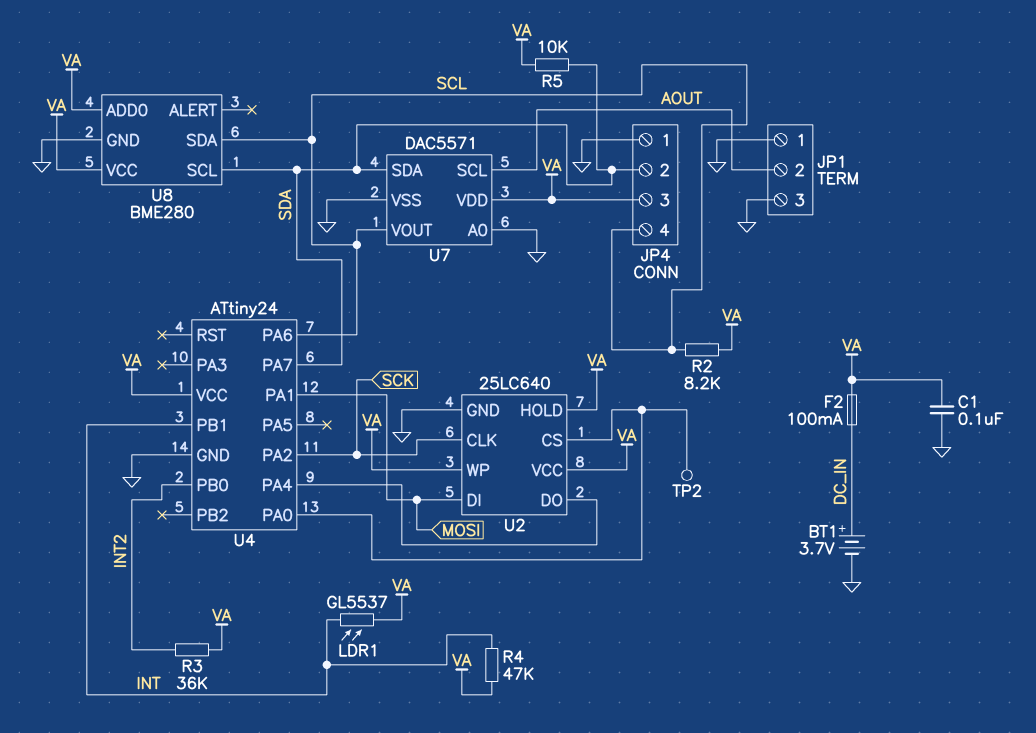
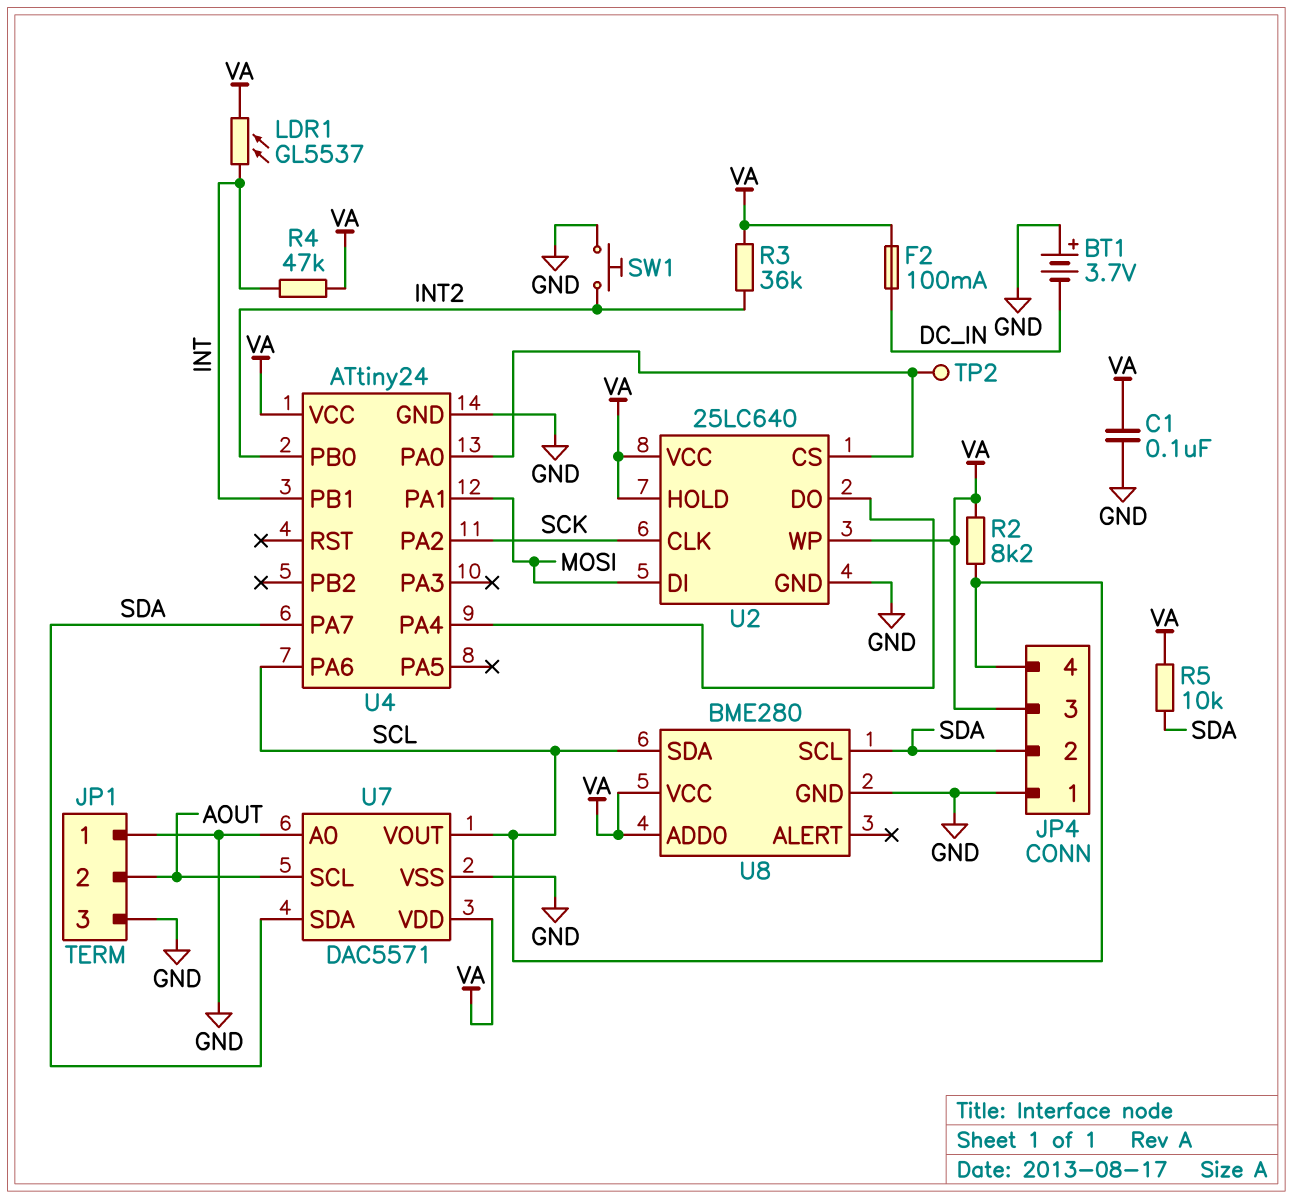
BT1: 3.7V (plus DC_IN, minus GND) -> 3.7V (plus GND, minus DC_IN)
SW1: none -> button (GND, INT2)

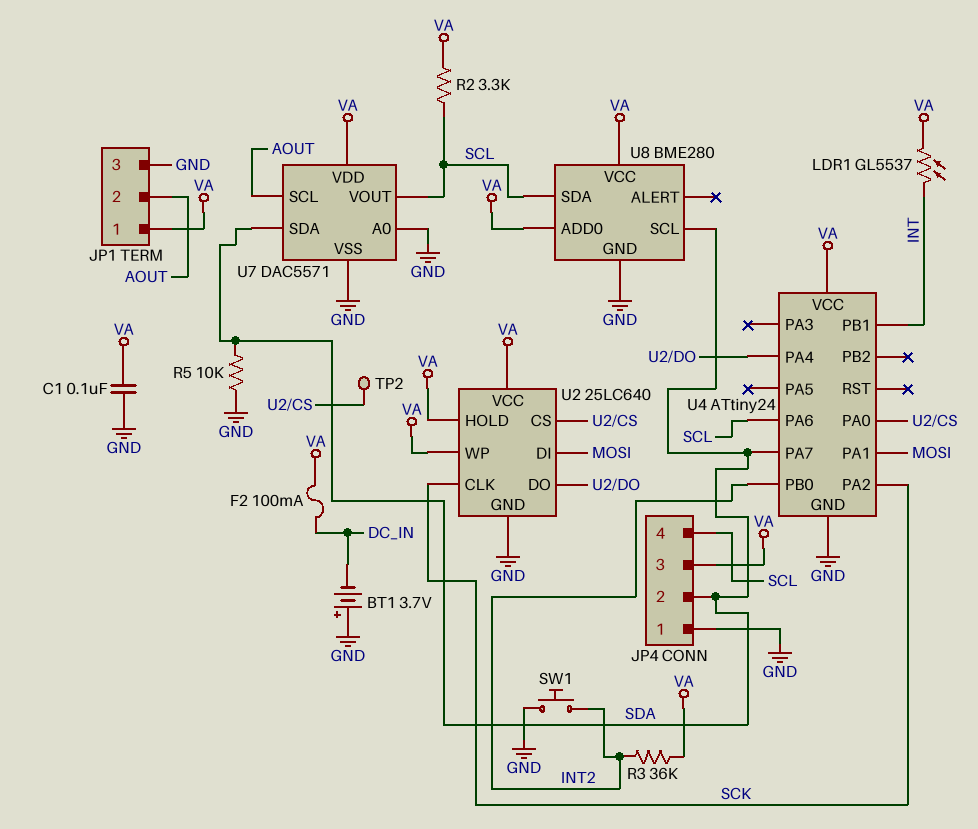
JP1 pin 1: GND -> VA
R2: 8.2k (SCL, VA) -> 3.3k (SCL, VA)
R4: 47k (INT, VA) -> none
R5: 10k (SDA, VA) -> 10k (GND, SDA)

